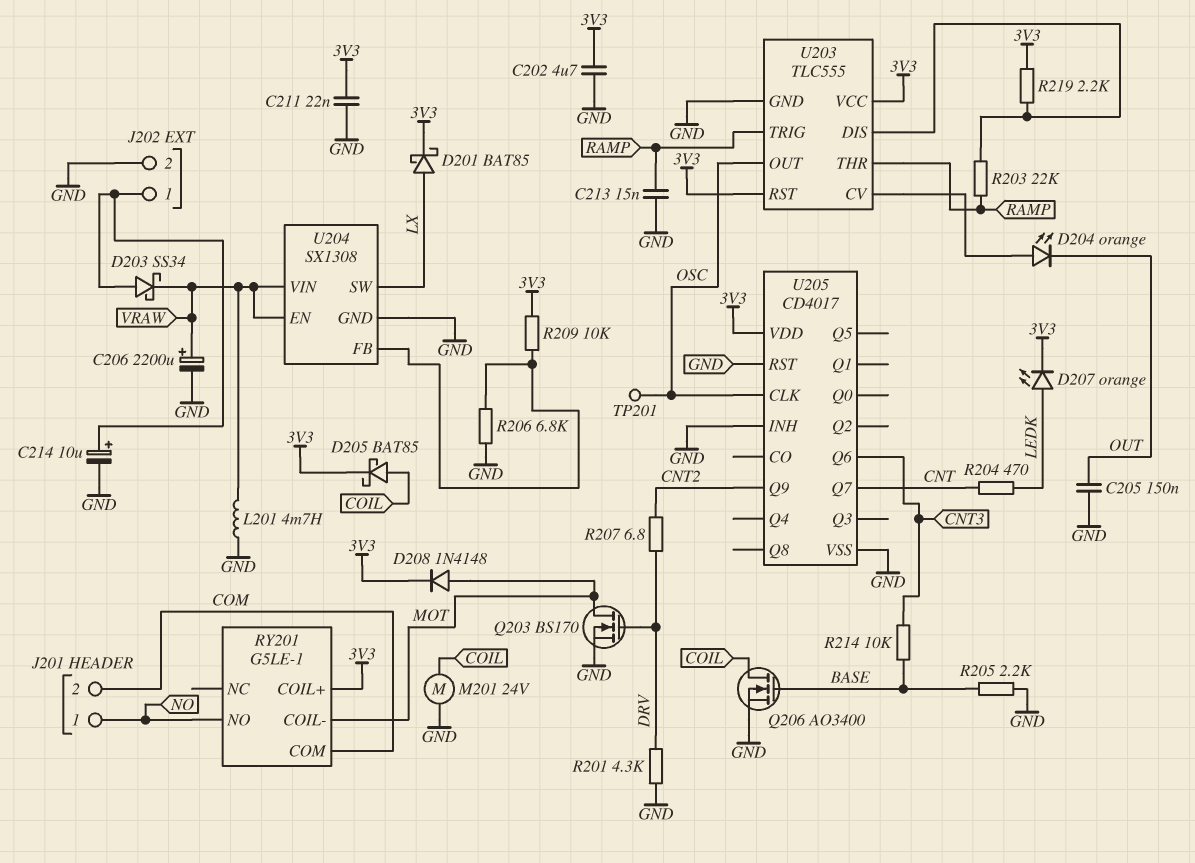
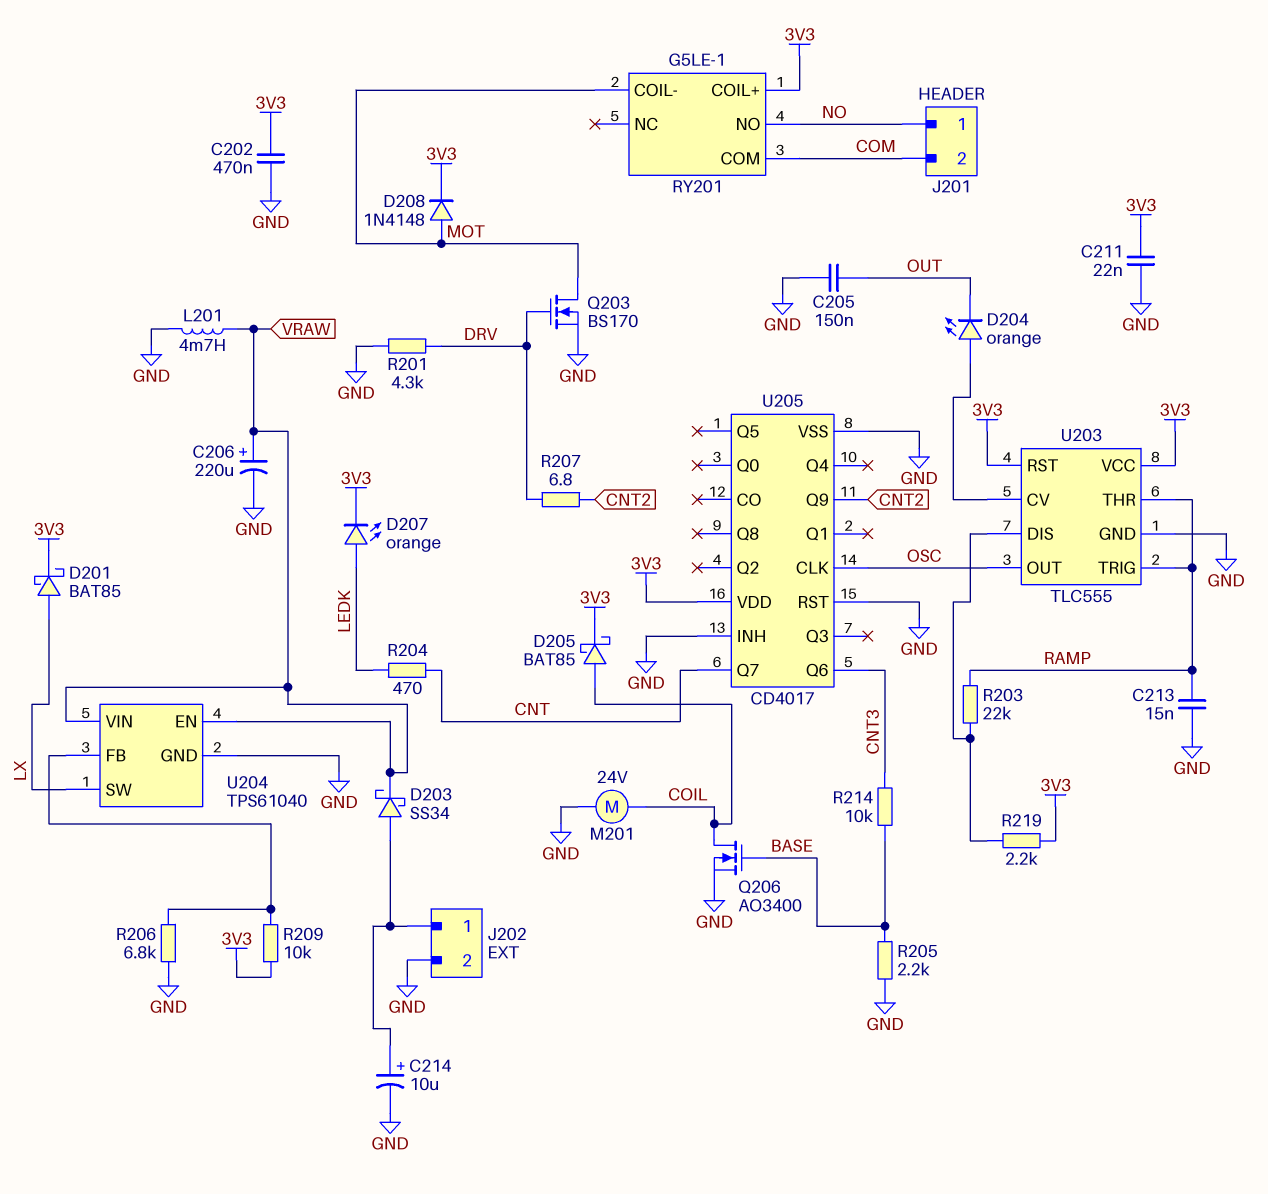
C202: 4.7uF (3V3, GND) -> 470nF (3V3, GND)
C206: 2200uF (plus VRAW, minus GND) -> 220uF (plus VRAW, minus GND)
TP201: test point (OSC) -> none
U204: SX1308 -> TPS61040

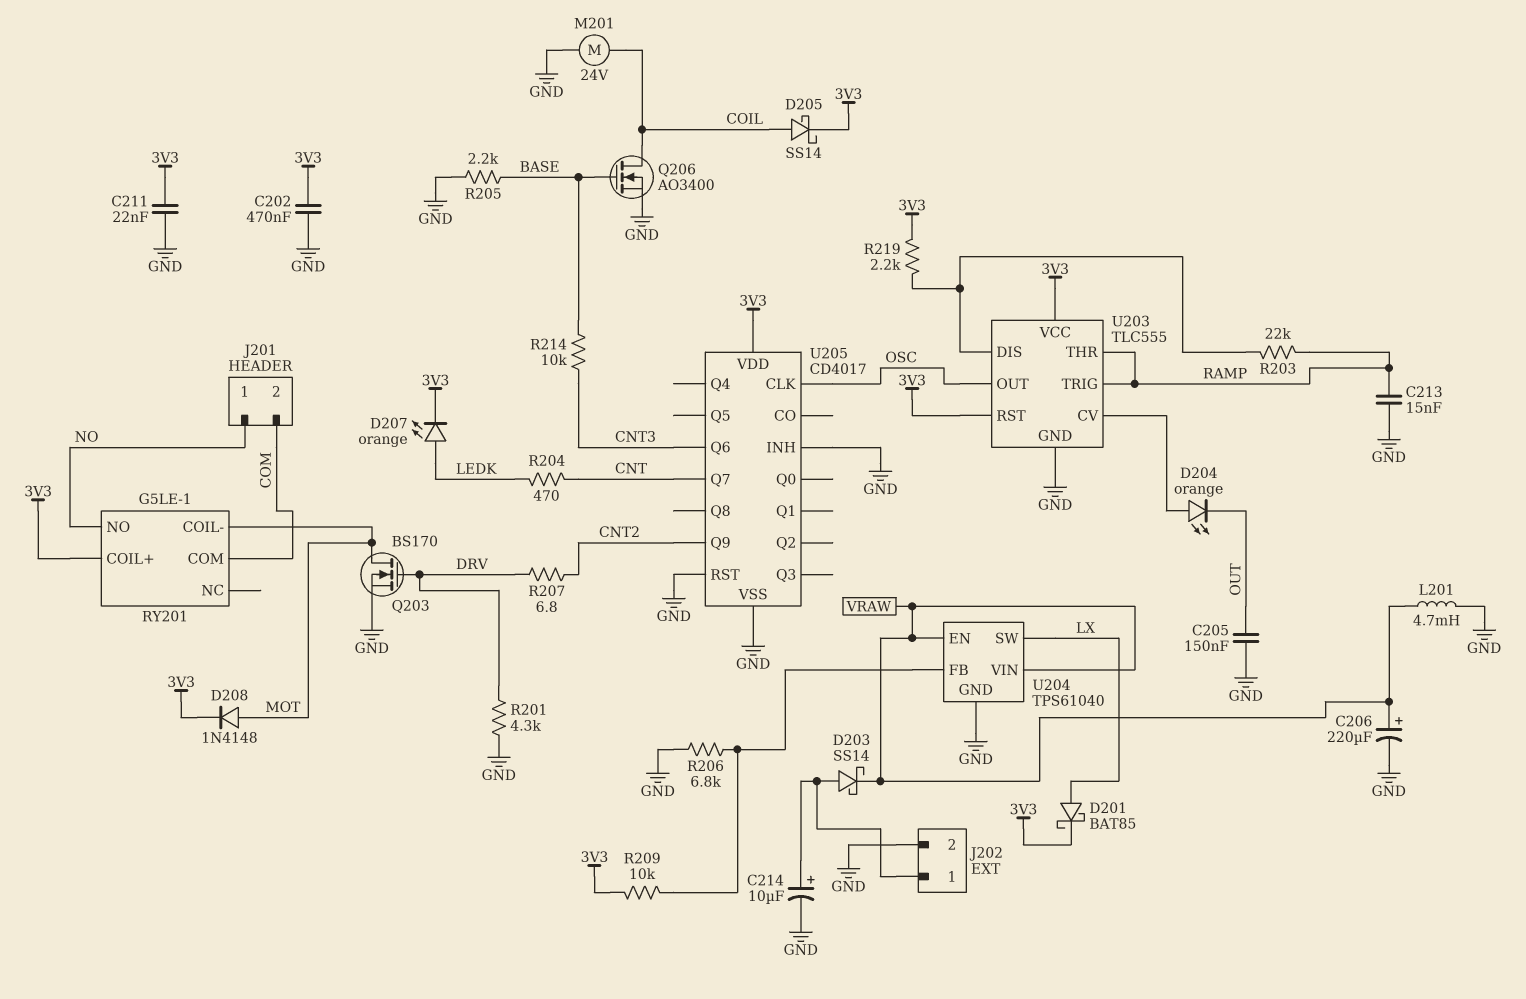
D203: schottky SS34 (A J202/1, K VRAW) -> schottky SS14 (A J202/1, K VRAW)
D205: schottky BAT85 (A COIL, K 3V3) -> schottky SS14 (A COIL, K 3V3)

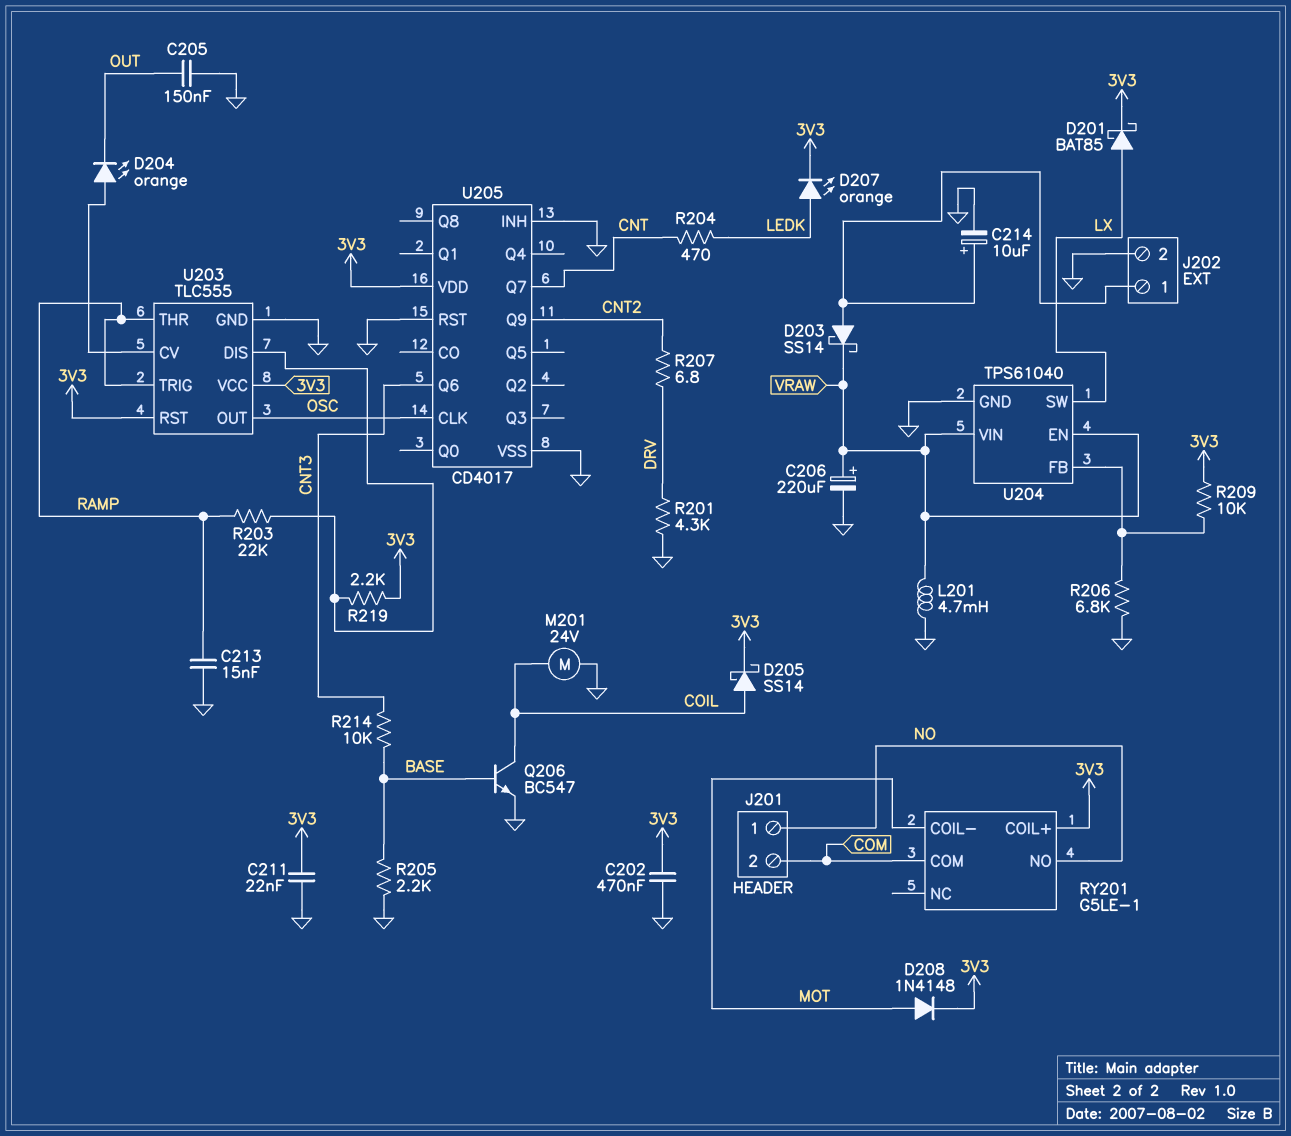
Q203: NMOS BS170 (G DRV, D MOT, S GND) -> none
Q206: NMOS AO3400 (G BASE, D COIL, S GND) -> NPN BC547 (B BASE, C COIL, E GND)

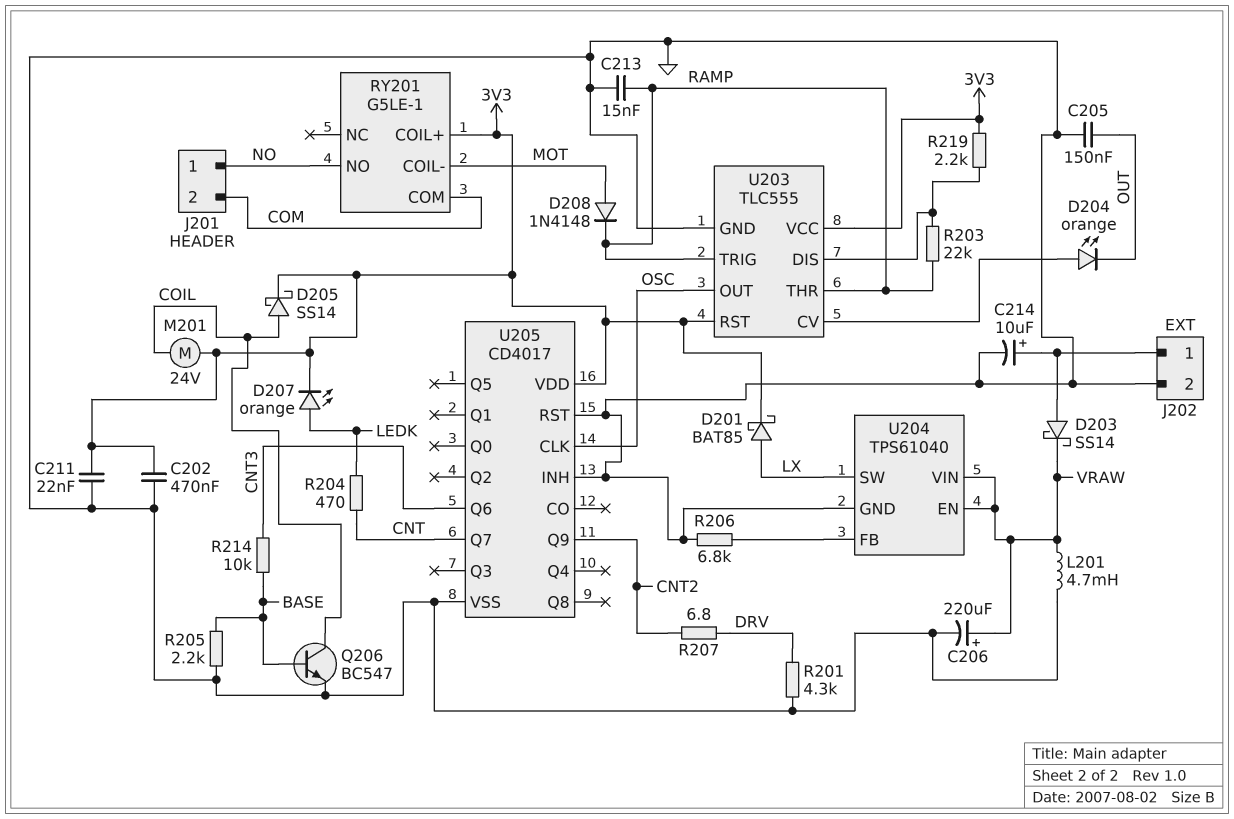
D208: diode 1N4148 (A MOT, K 3V3) -> diode 1N4148 (A MOT, K RAMP)
M201: motor 24V (COIL, GND) -> motor 24V (3V3, COIL)
R209: 10k (3V3, U204/FB) -> none

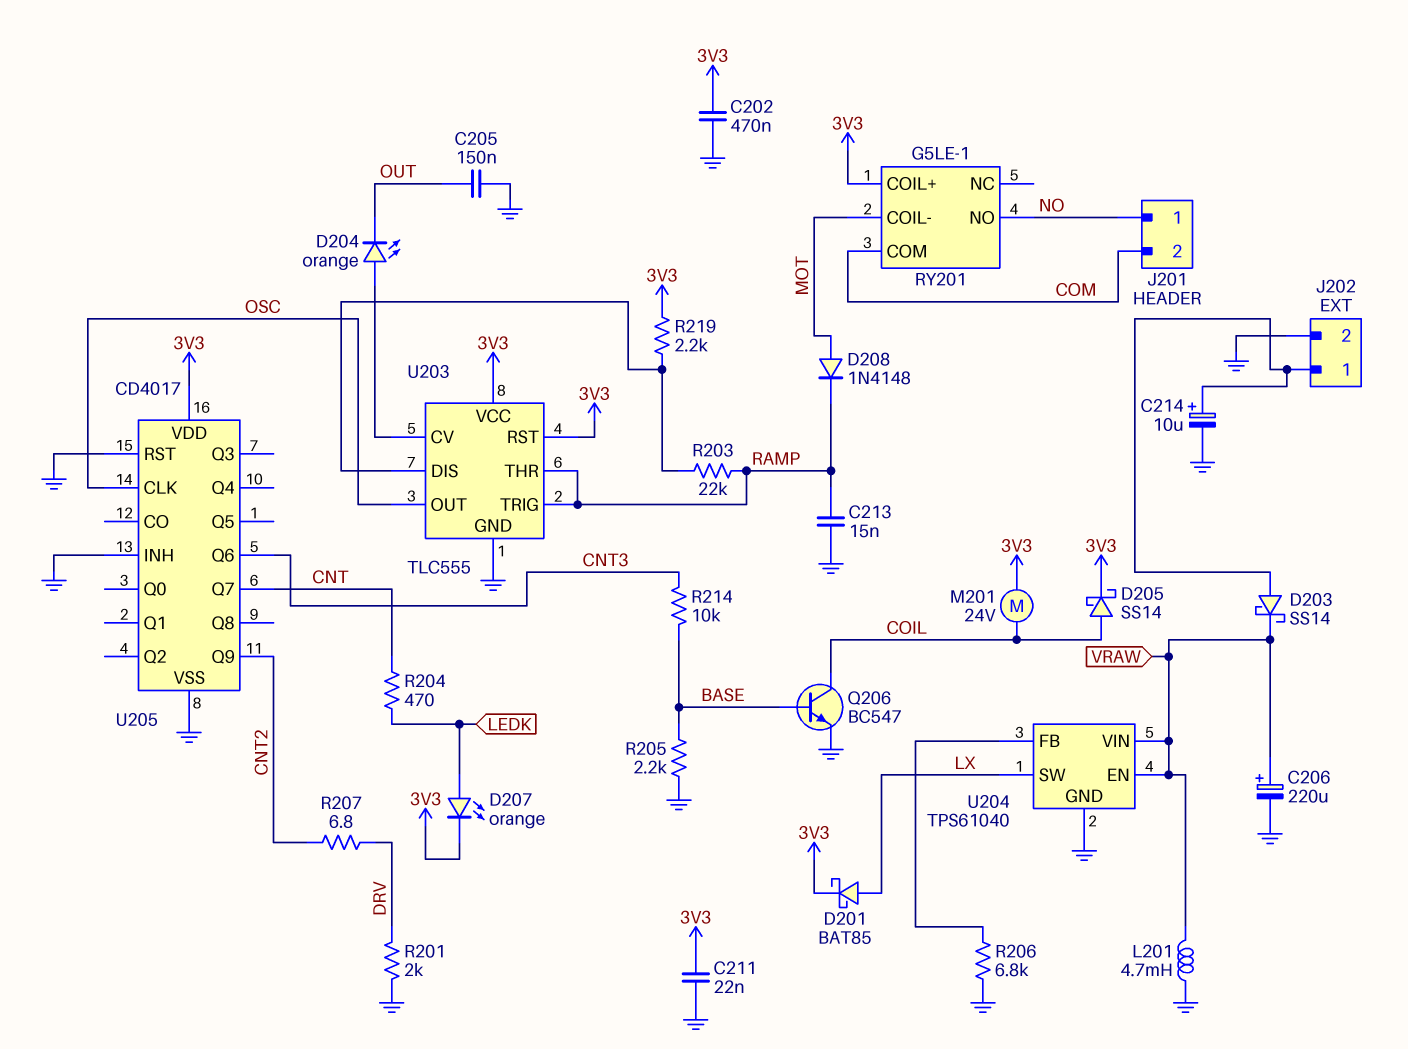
R201: 4.3k (DRV, GND) -> 2k (DRV, GND)

